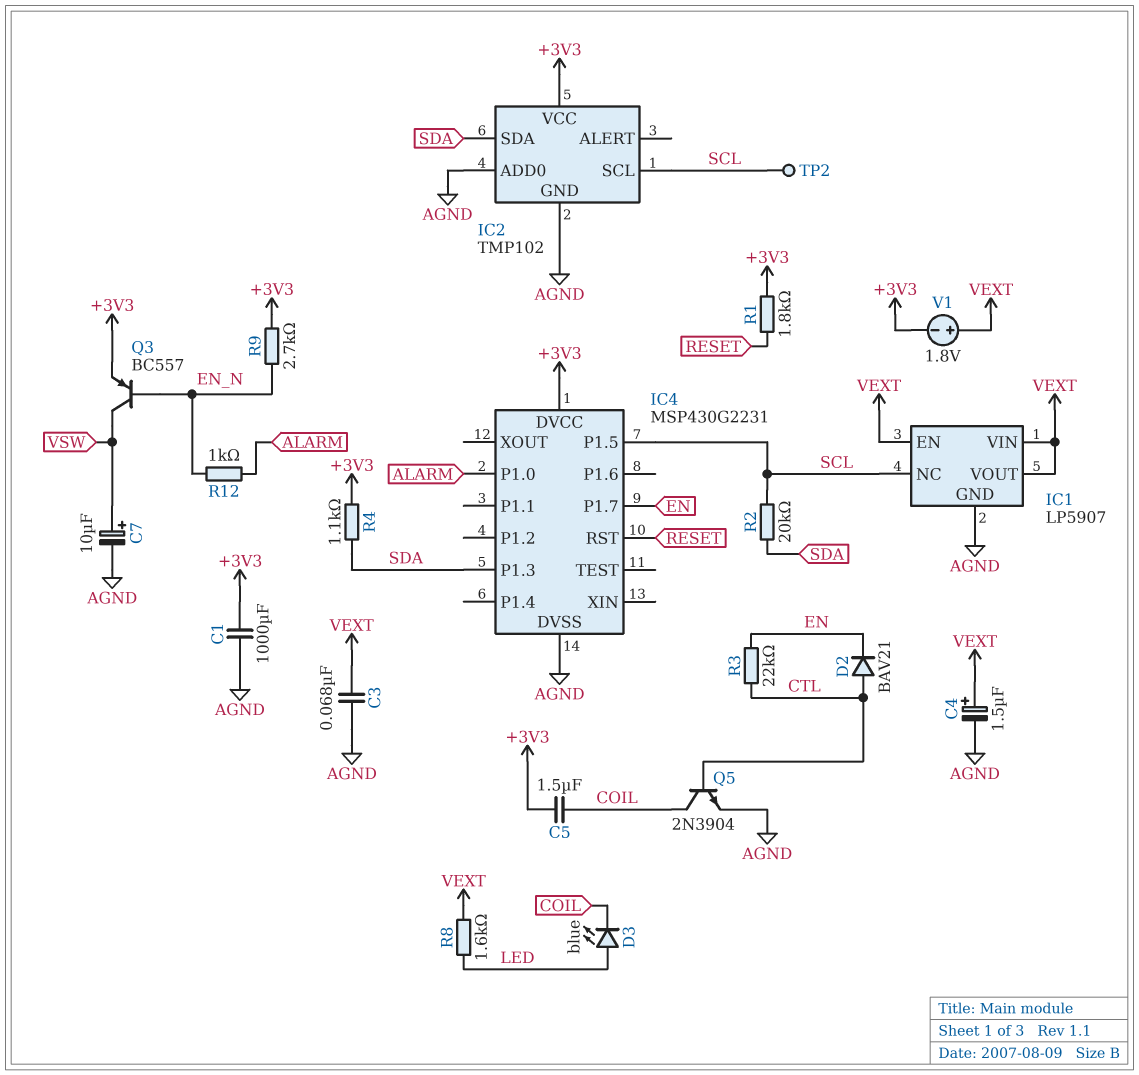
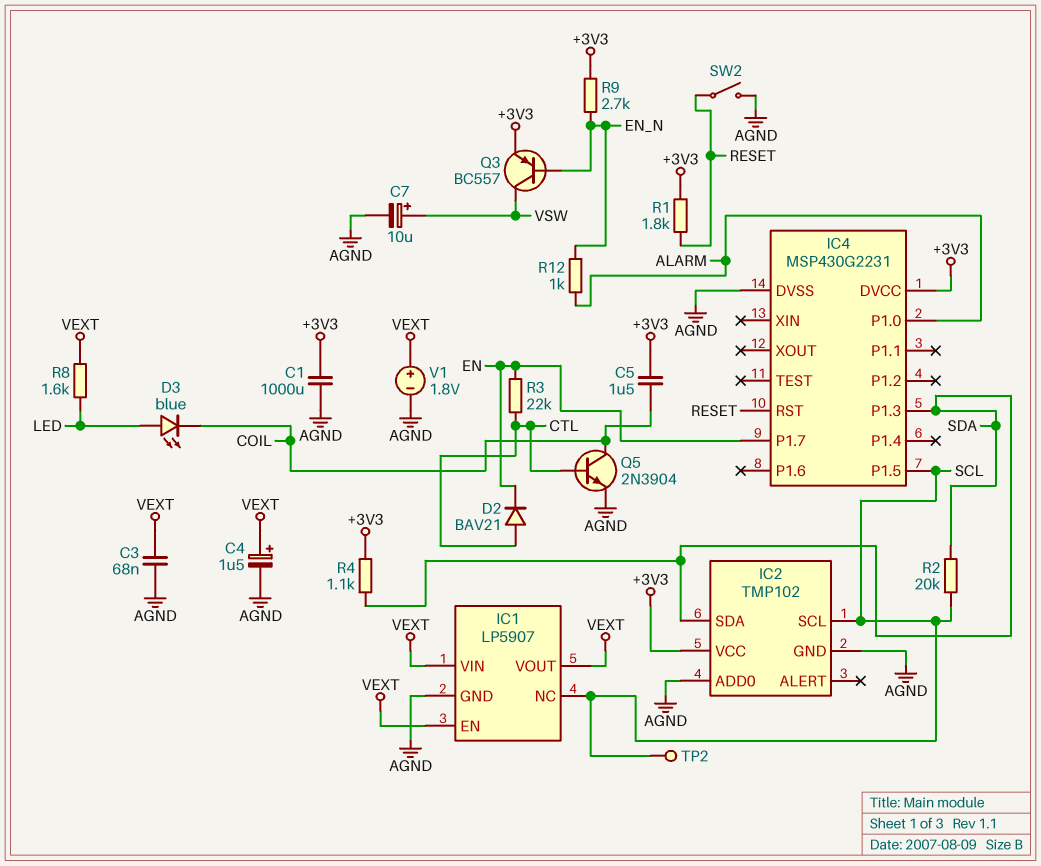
SW2: none -> switch (AGND, RESET)
V1: 1.8V (plus VEXT, minus +3V3) -> 1.8V (plus VEXT, minus AGND)

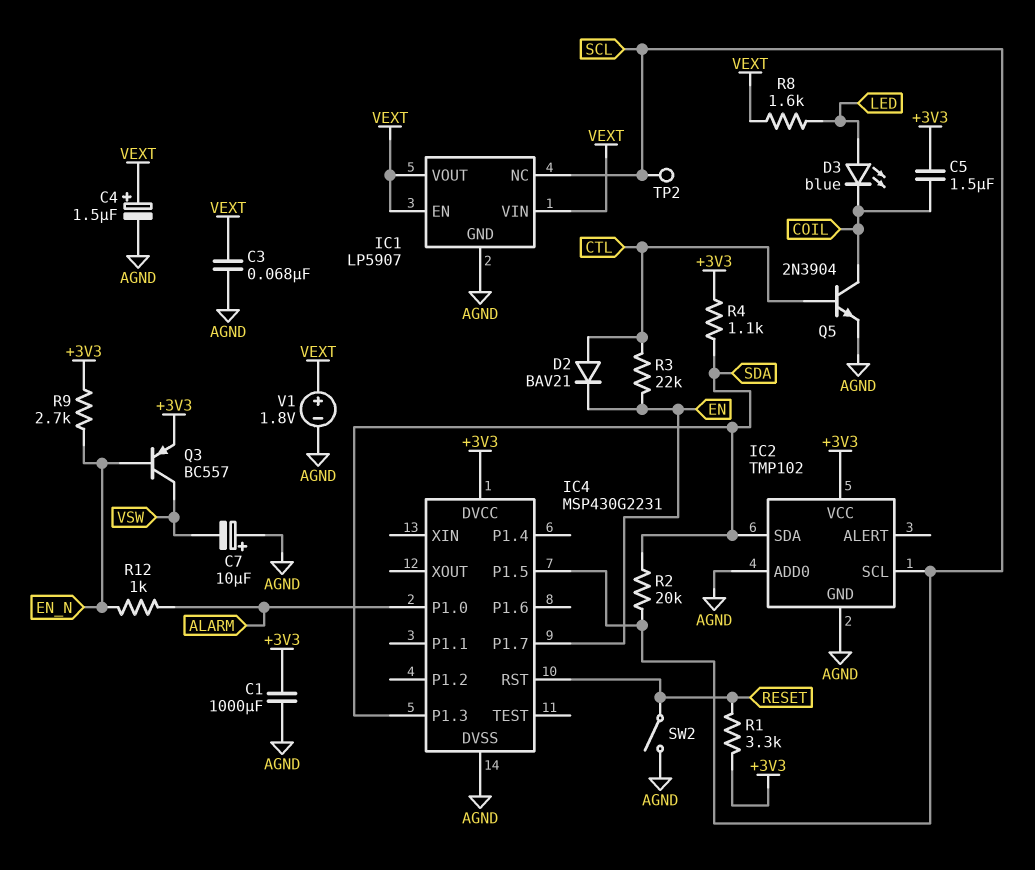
C7: 10uF (plus VSW, minus AGND) -> 10uF (plus AGND, minus VSW)
R1: 1.8k (+3V3, RESET) -> 3.3k (+3V3, RESET)

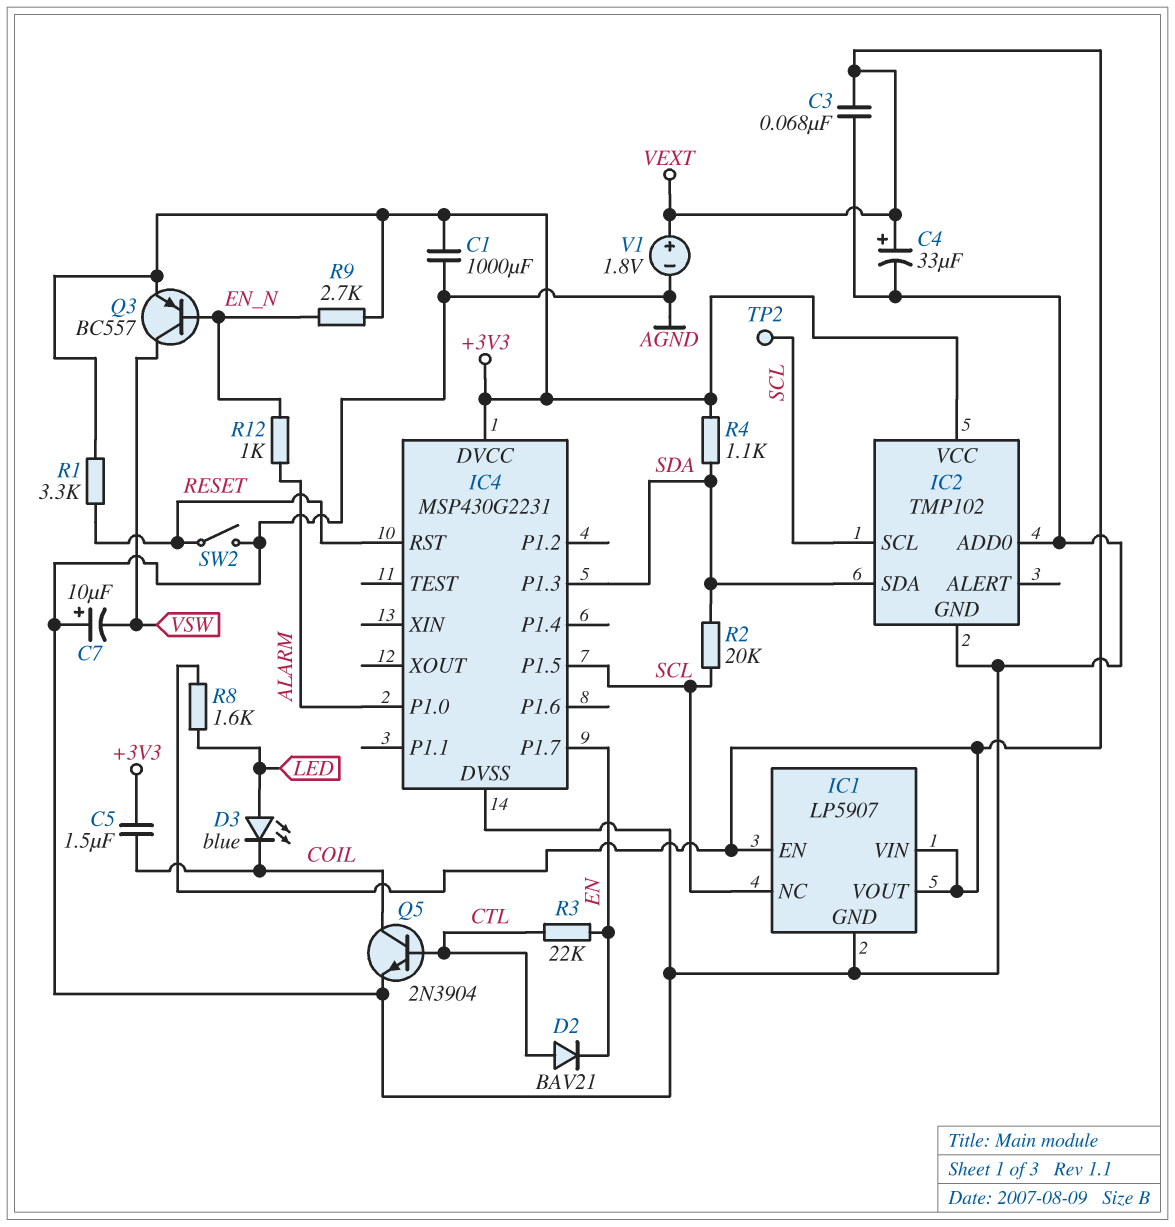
C4: 1.5uF (plus VEXT, minus AGND) -> 33uF (plus VEXT, minus AGND)

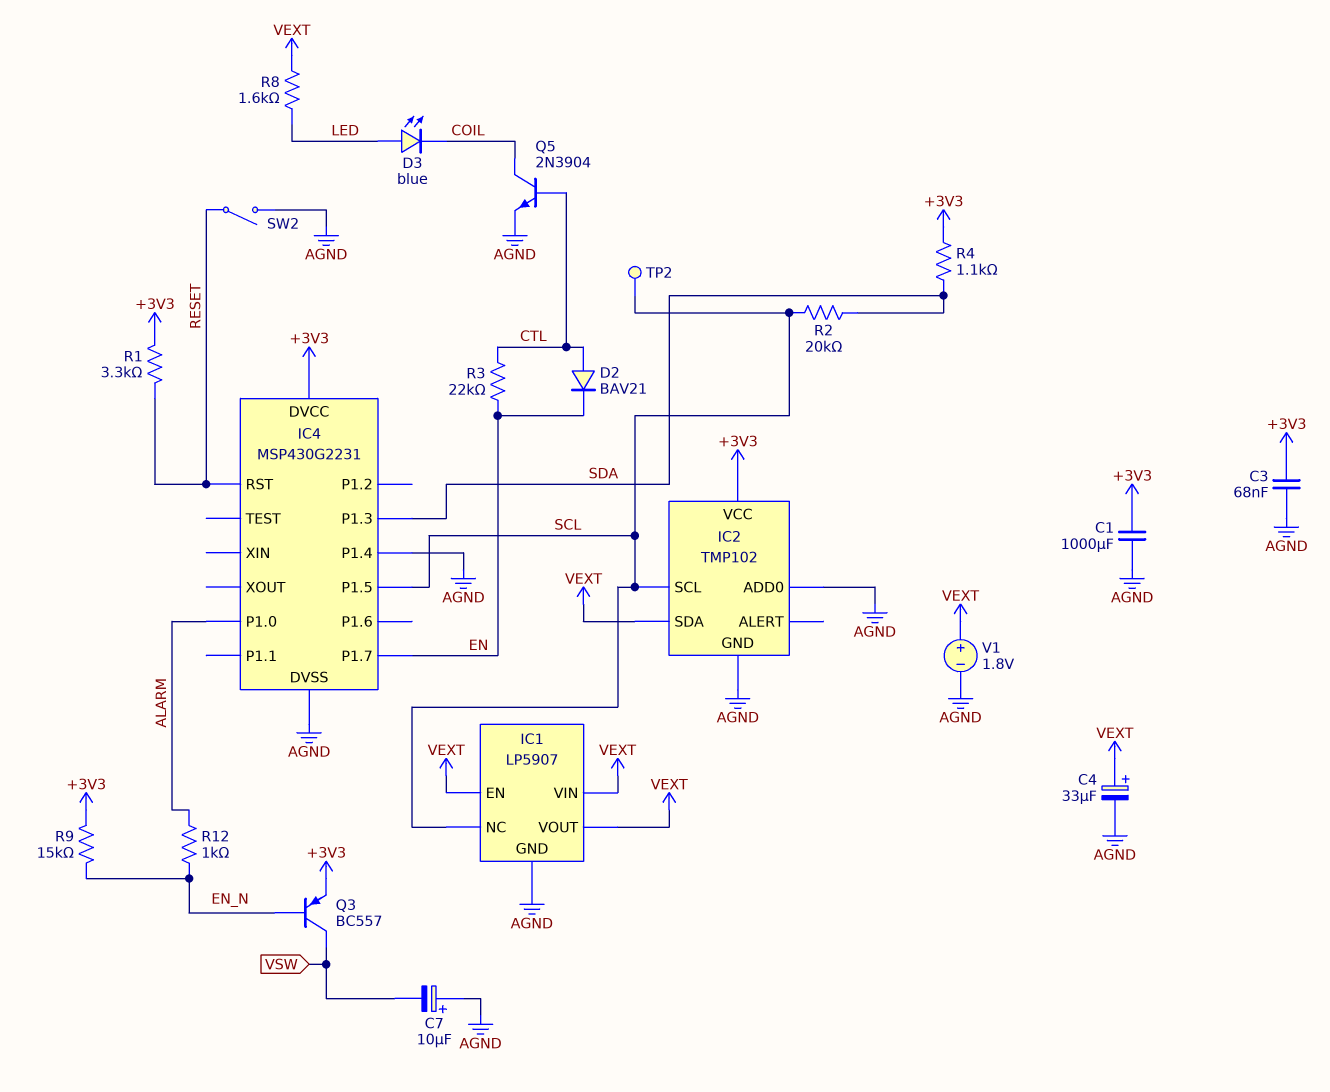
C3: 68nF (AGND, VEXT) -> 68nF (+3V3, AGND)
C5: 1.5uF (+3V3, COIL) -> none
IC2 pin SDA: SDA -> VEXT
IC4 pin P1.4: none -> AGND
R9: 2.7k (+3V3, EN_N) -> 15k (+3V3, EN_N)

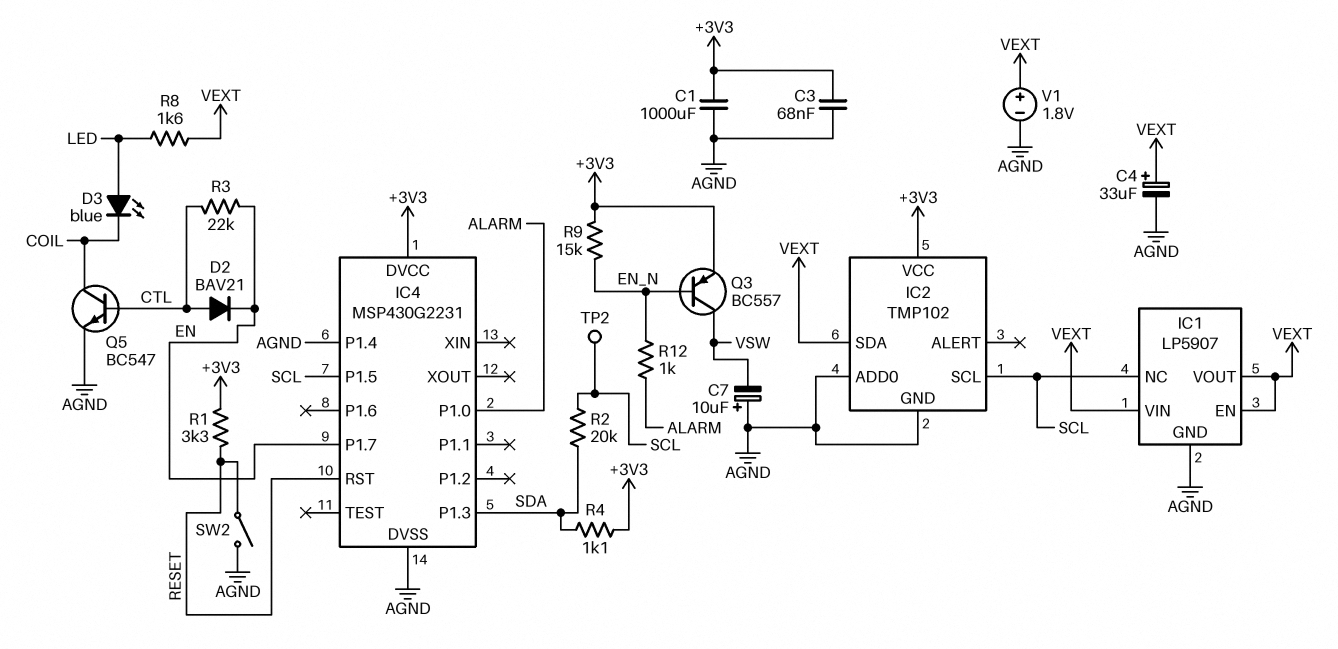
Q5: NPN 2N3904 (B CTL, C COIL, E AGND) -> NPN BC547 (B CTL, C COIL, E AGND)

